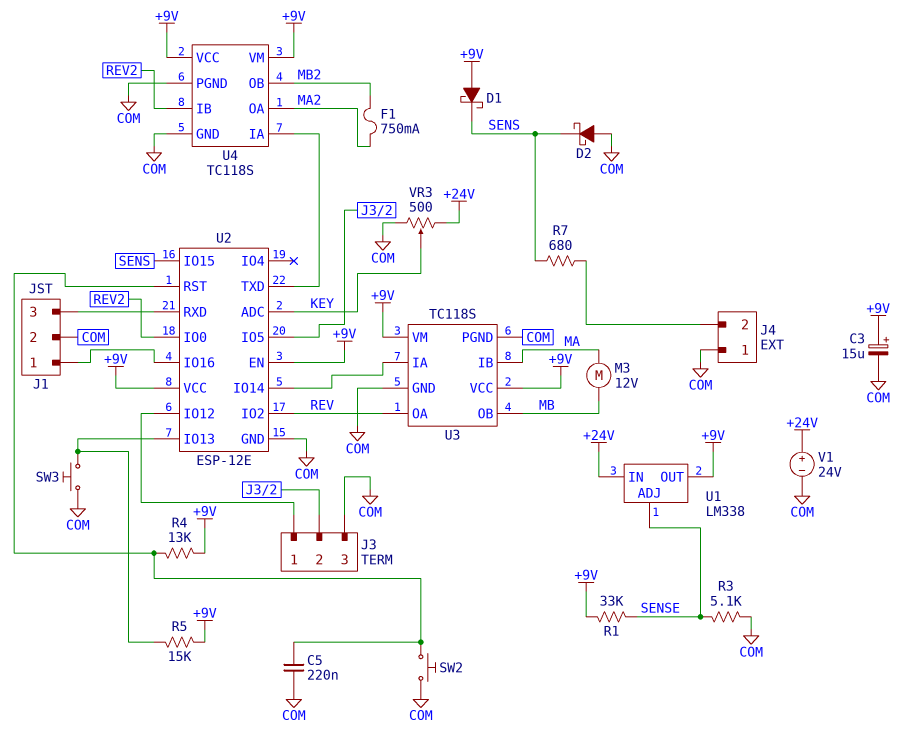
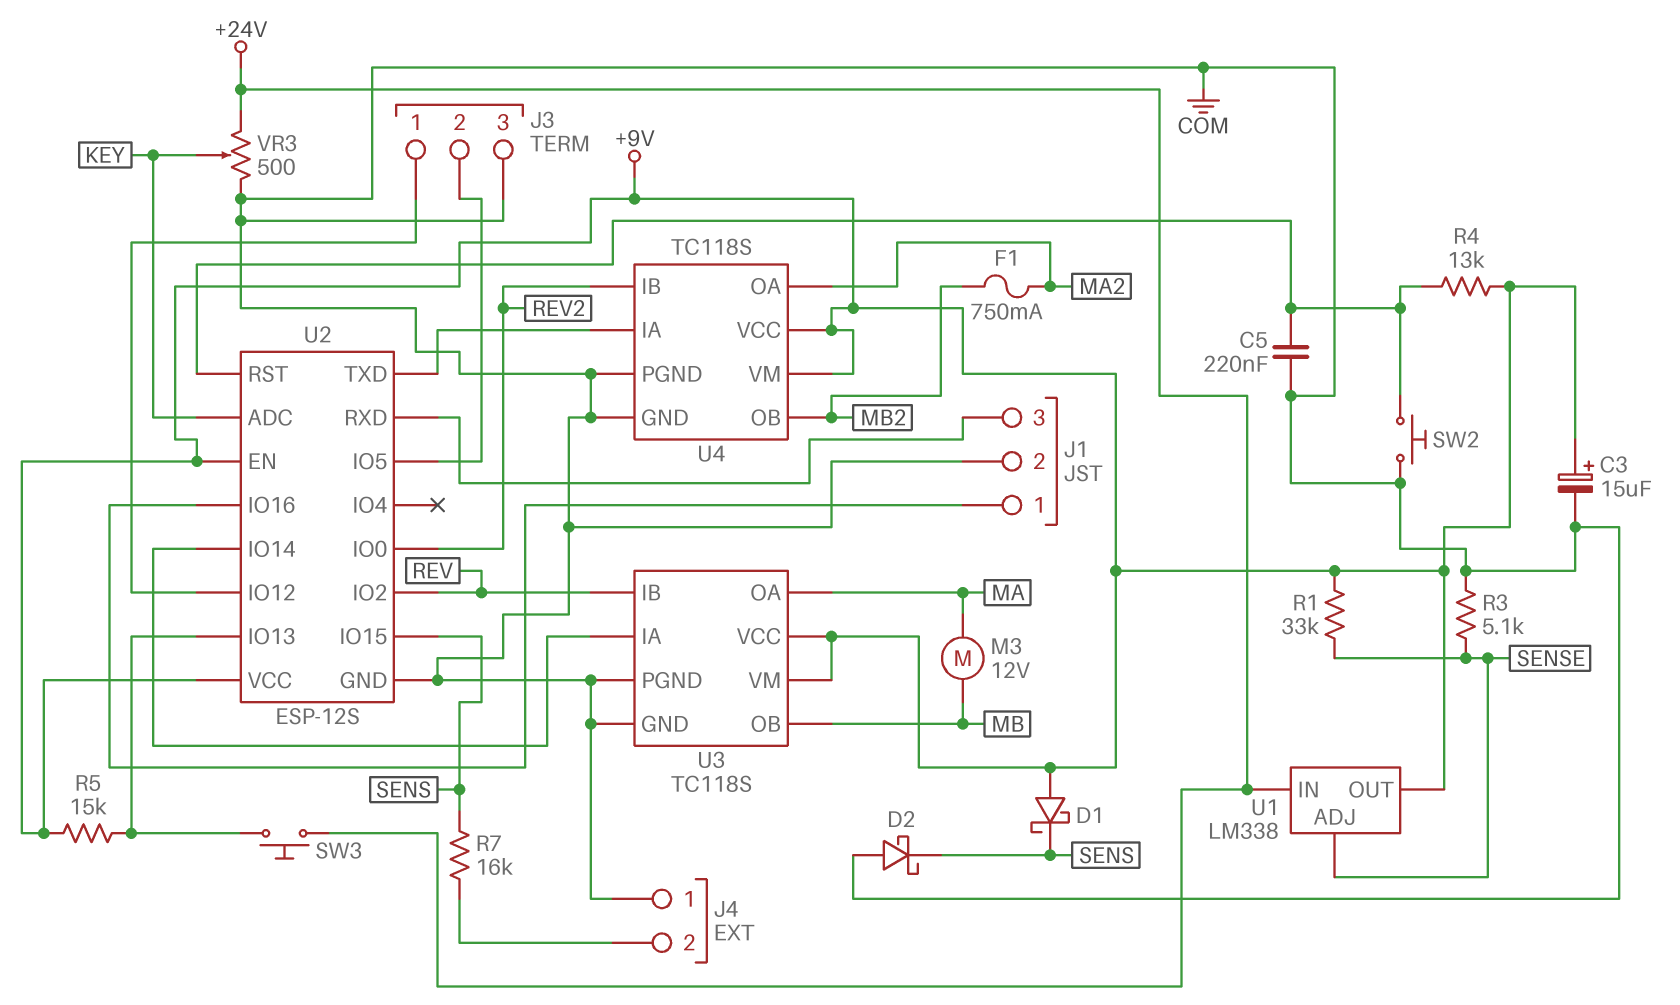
R7: 680 (J4/2, SENS) -> 16k (J4/2, SENS)
SW3: button (COM, U2/IO13) -> button (+24V, U2/IO13)
U2: ESP-12E -> ESP-12S
U3 pin IB: MA -> REV
U3 pin OA: REV -> MA
V1: 24V (plus +24V, minus COM) -> none

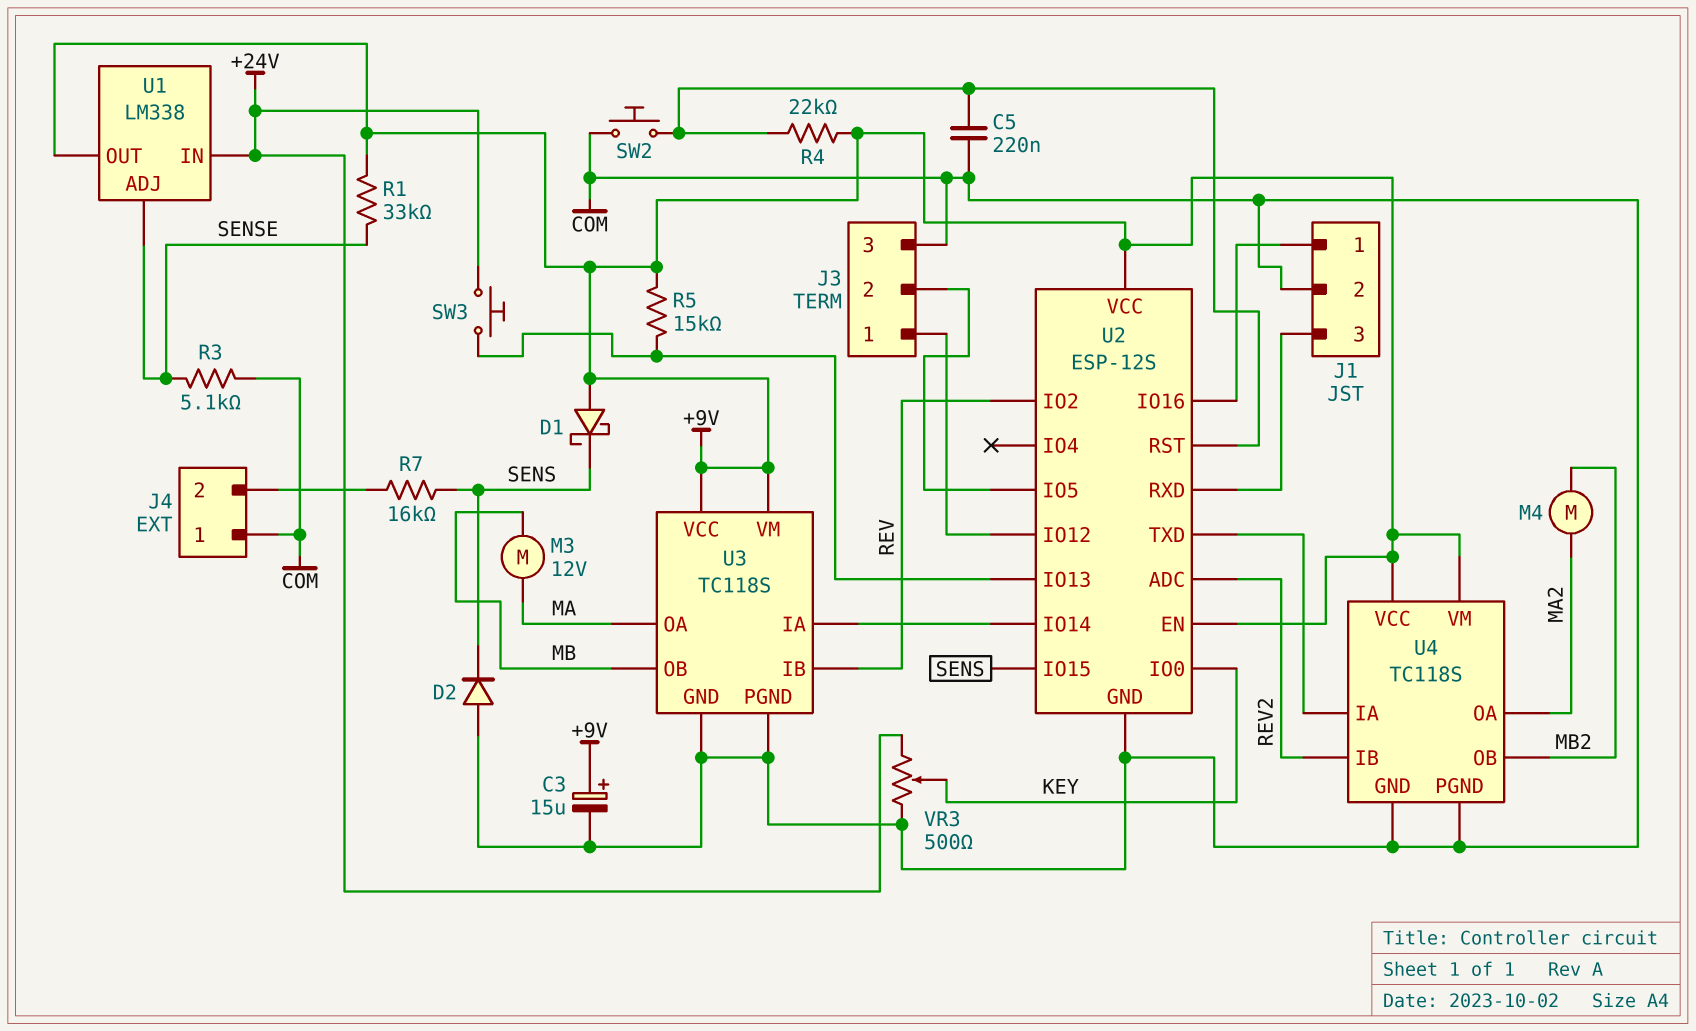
D2: schottky (A COM, K SENS) -> diode (A COM, K SENS)
F1: 750mA (MA2, MB2) -> none
M4: none -> motor (MA2, MB2)
R4: 13k (+9V, U2/RST) -> 22k (+9V, U2/RST)
U2 pin ADC: KEY -> REV2
U2 pin IO0: REV2 -> KEY

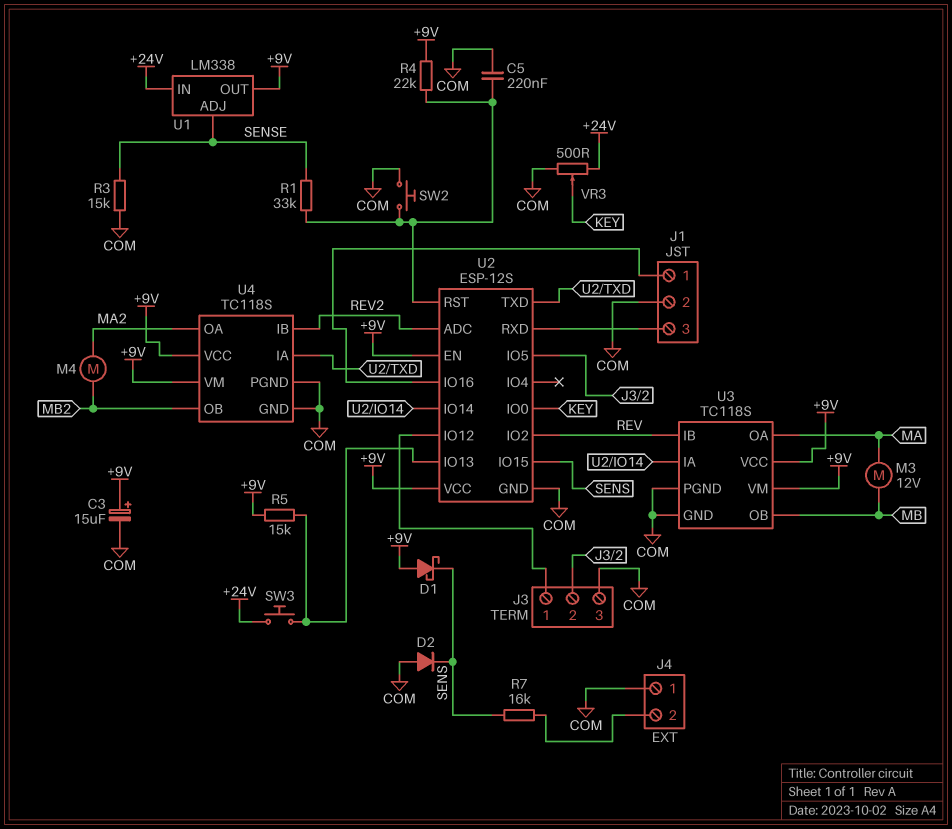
R1: 33k (+9V, SENSE) -> 33k (SENSE, U2/RST)
R3: 5.1k (COM, SENSE) -> 15k (COM, SENSE)

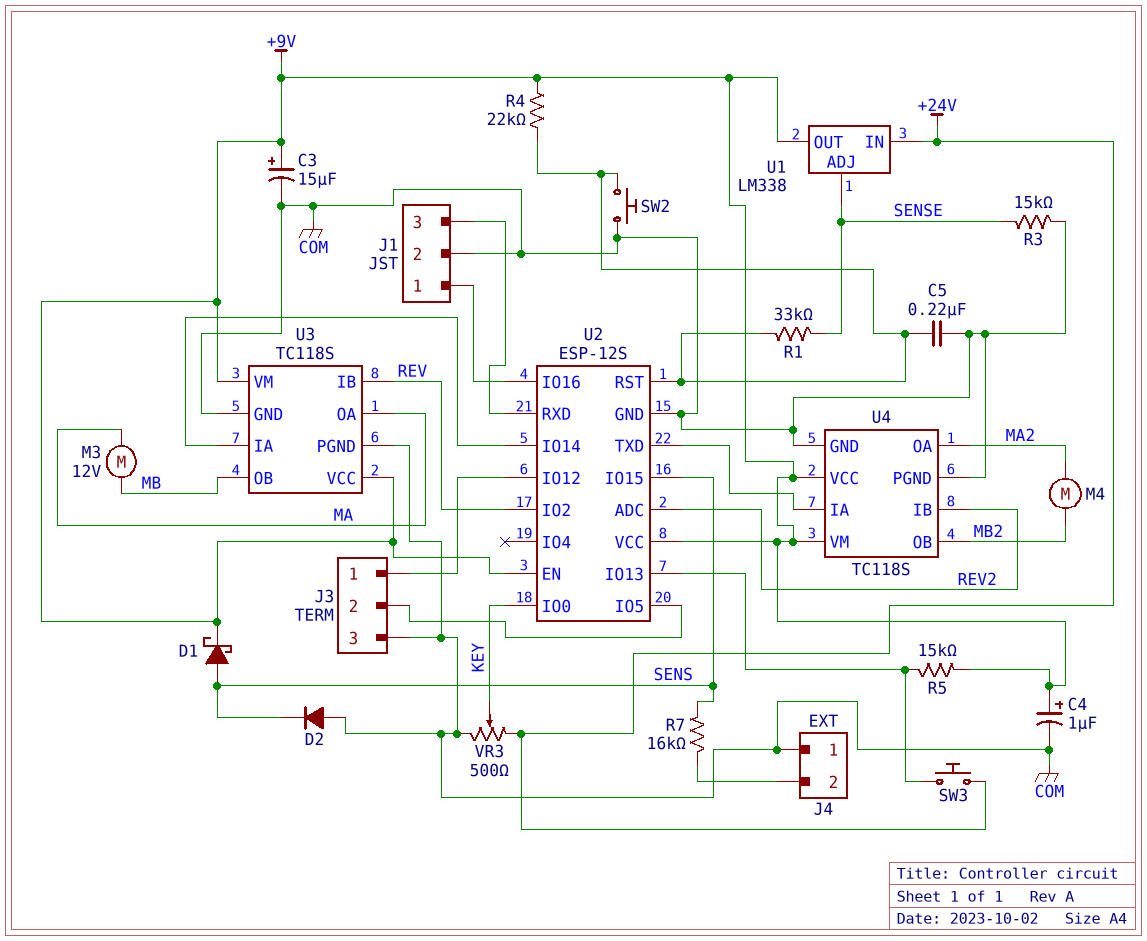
C4: none -> 1uF (plus +9V, minus COM)
D1: schottky (A +9V, K SENS) -> schottky (A SENS, K +9V)

